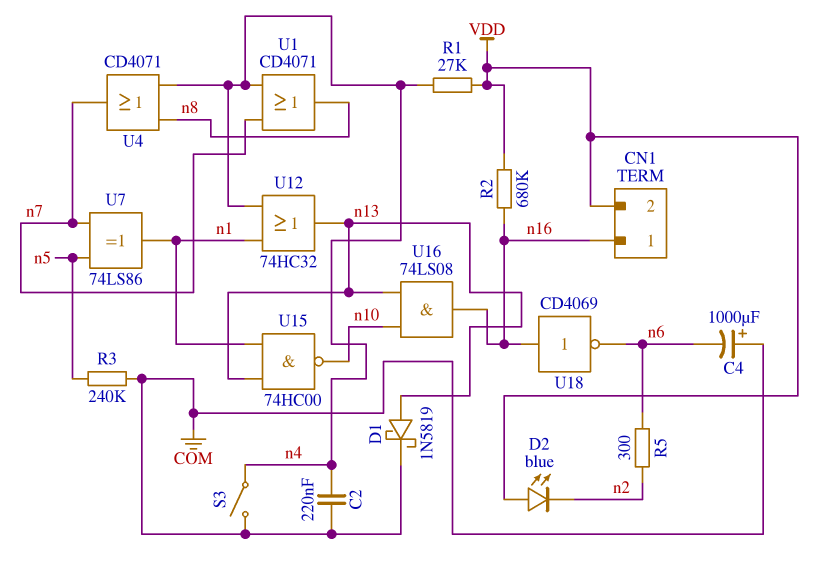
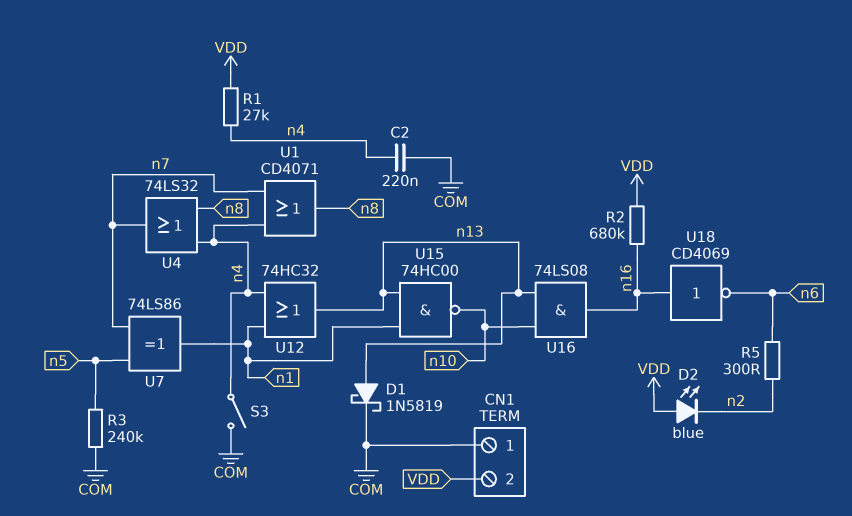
C4: 1000uF (plus COM, minus n6) -> none
CN1 pin 1: n16 -> COM
U4: OR CD4071 (in n4, in n8, out n7) -> OR 74LS32 (in n4, in n8, out n7)

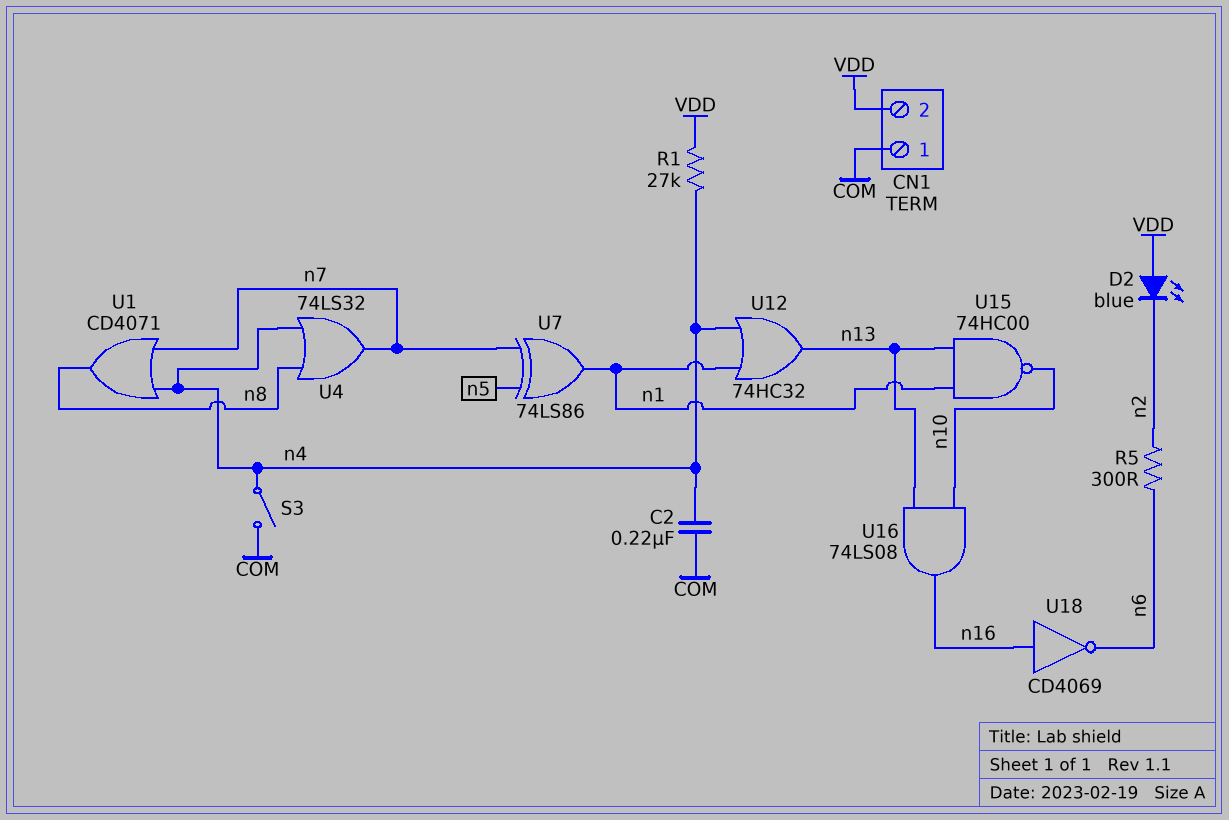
D1: schottky 1N5819 (A n13, K COM) -> none
R2: 680k (VDD, n16) -> none
R3: 240k (COM, n5) -> none

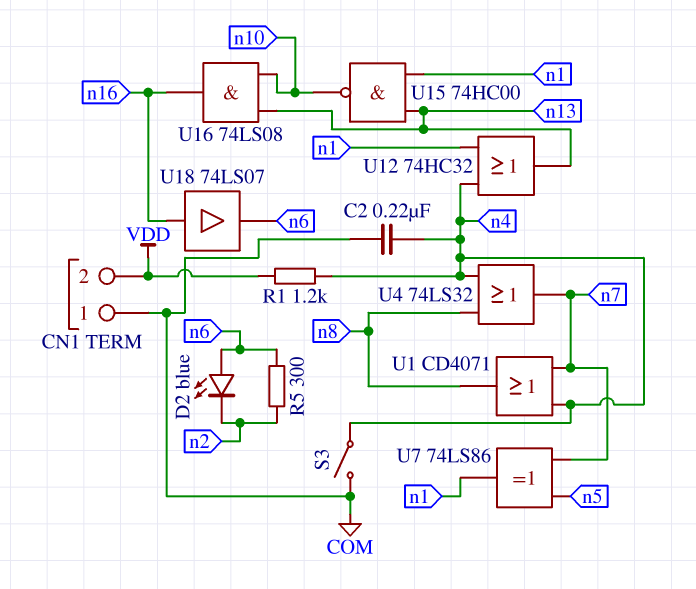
D2: LED blue (A VDD, K n2) -> LED blue (A n6, K n2)
R1: 27k (VDD, n4) -> 1.2k (VDD, n4)
U18: NOT CD4069 (in n16, out n6) -> buffer 74LS07 (in n16, out n6)

